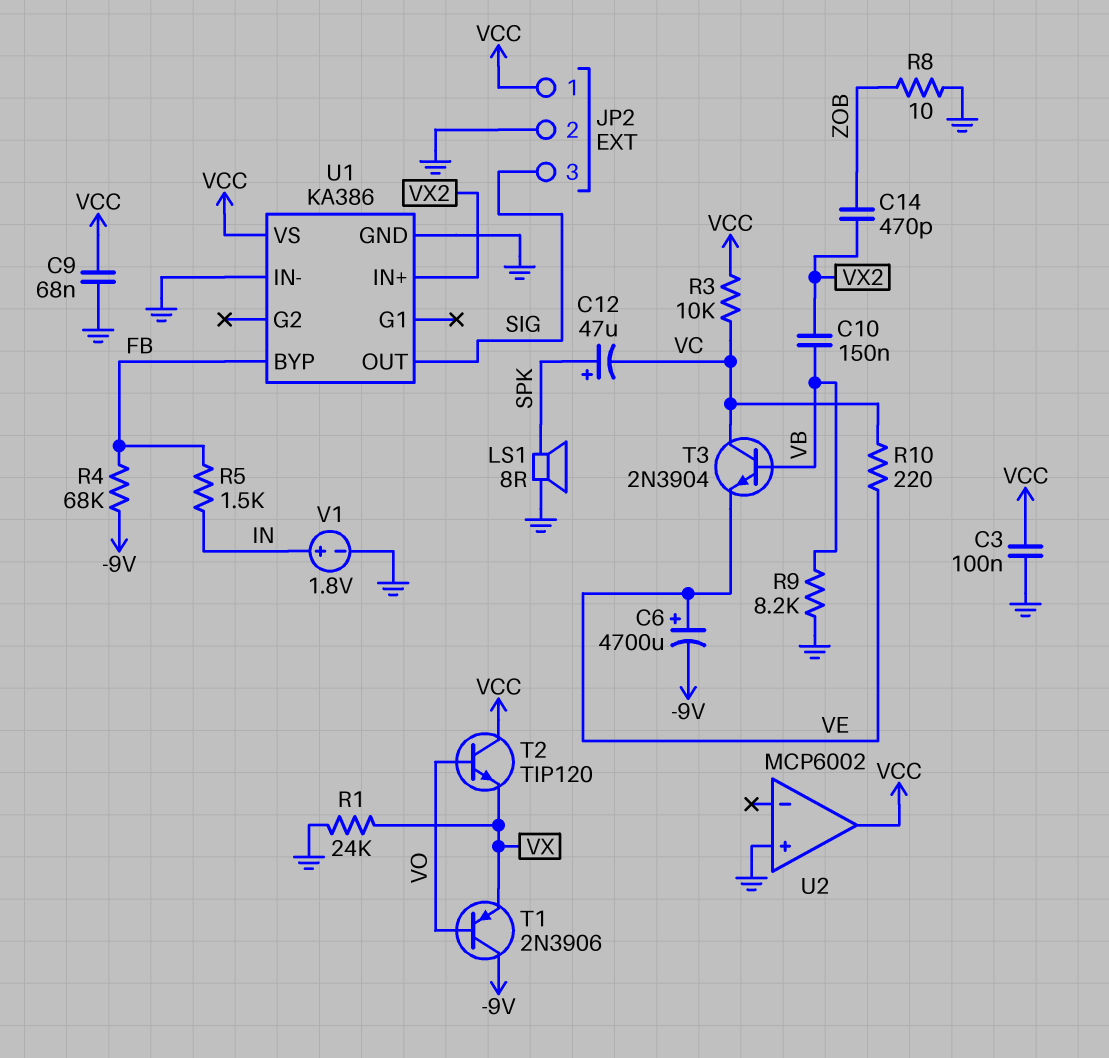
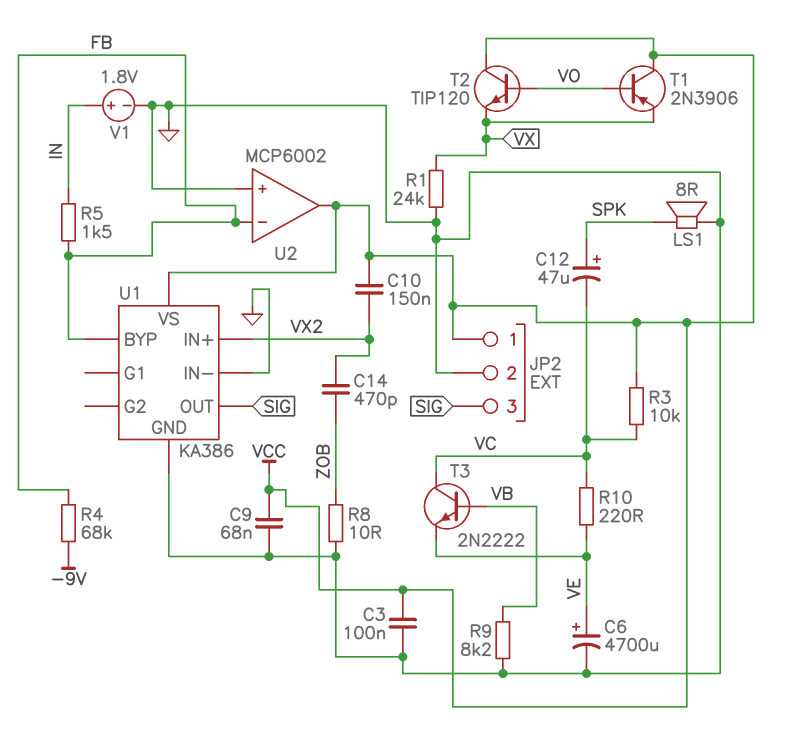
C6: 4700uF (plus VE, minus -9V) -> 4700uF (plus VE, minus GND)
C10: 150nF (VB, VX2) -> 150nF (VCC, VX2)
T1: PNP 2N3906 (B VO, C -9V, E VX) -> PNP 2N3906 (B VO, C VCC, E VX)
T3: NPN 2N3904 (B VB, C VC, E VE) -> NPN 2N2222 (B VB, C VC, E VE)
U2 pin in-: none -> FB

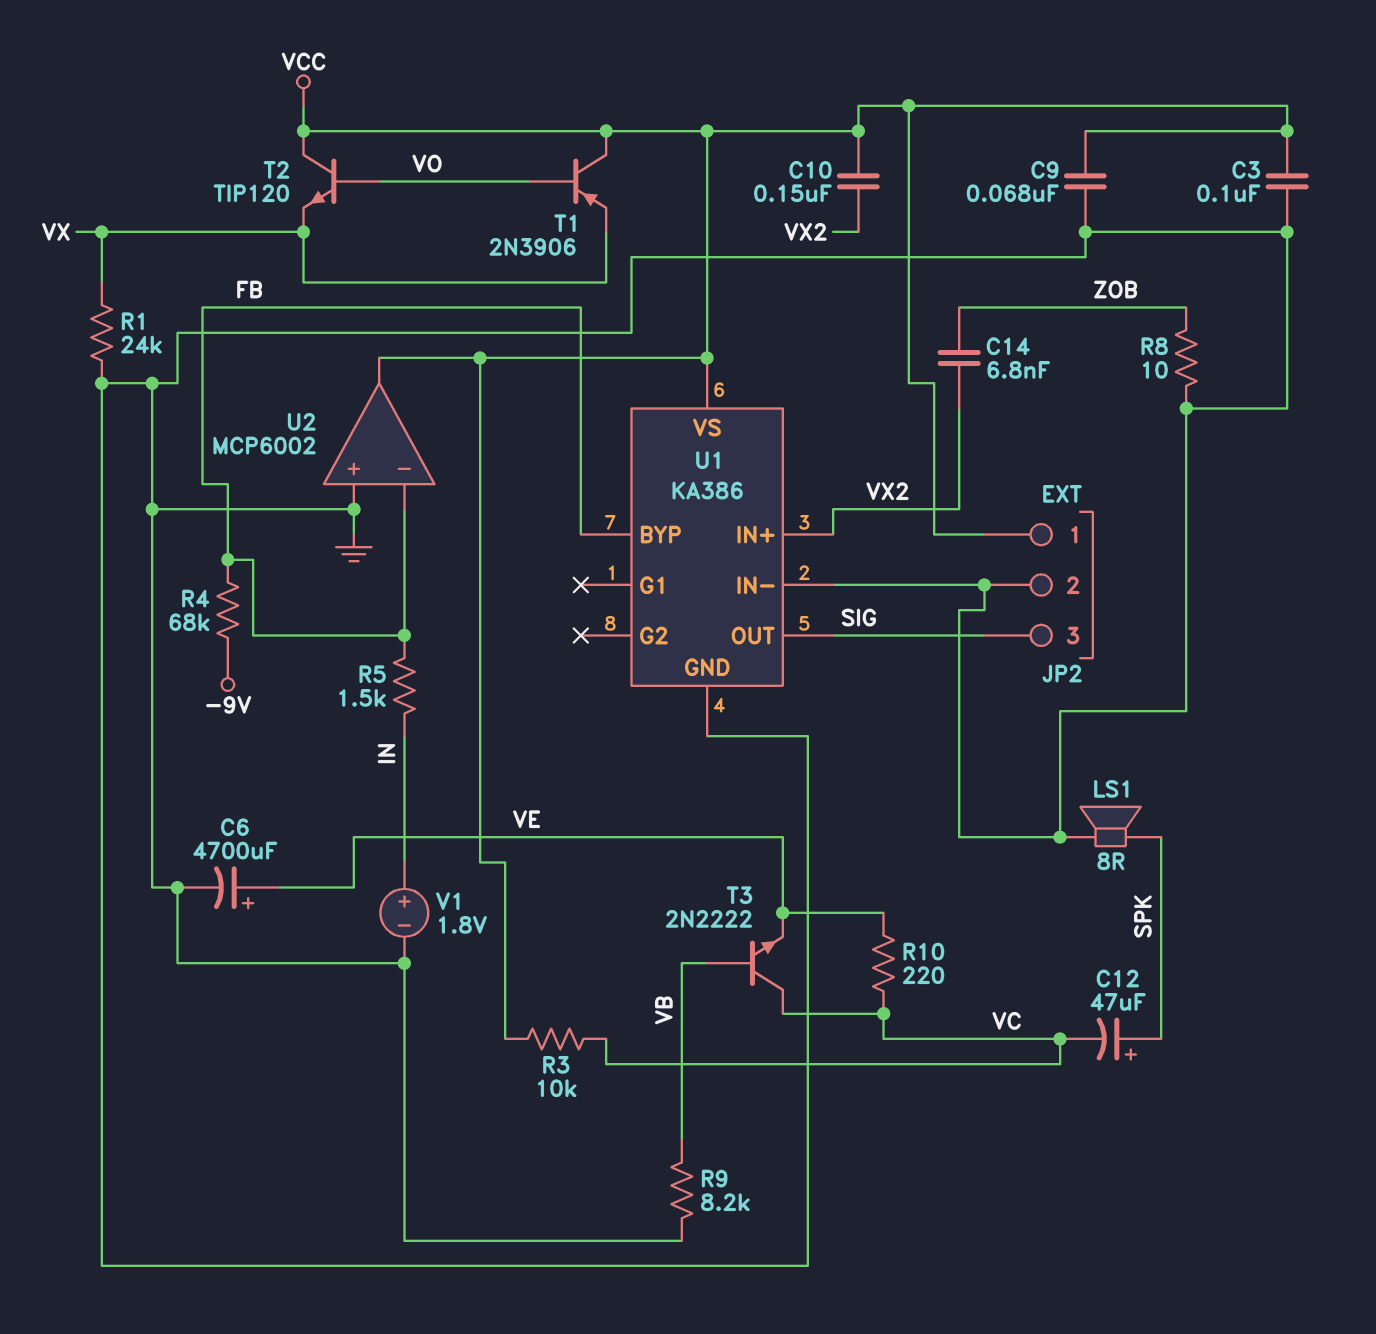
C14: 470pF (VX2, ZOB) -> 6.8nF (VX2, ZOB)

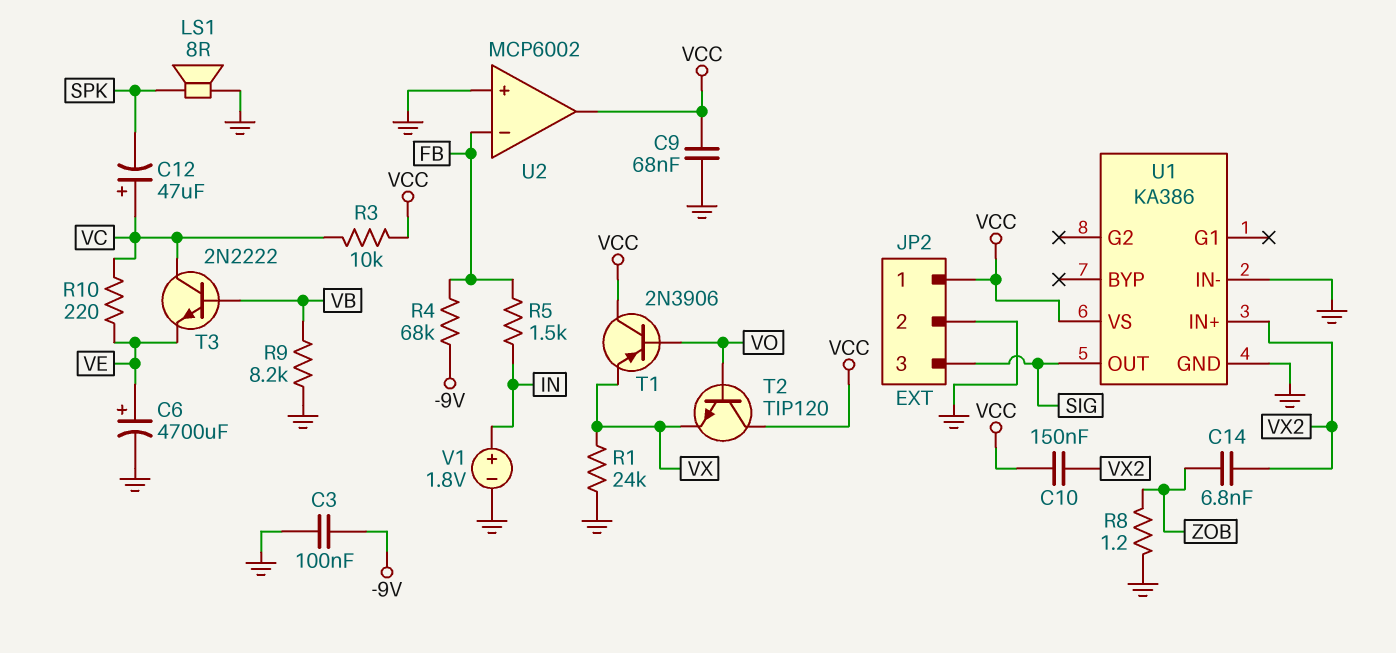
C3: 100nF (GND, VCC) -> 100nF (-9V, GND)
C12: 47uF (plus SPK, minus VC) -> 47uF (plus VC, minus SPK)
R8: 10 (GND, ZOB) -> 1.2 (GND, ZOB)
U1 pin BYP: FB -> none

